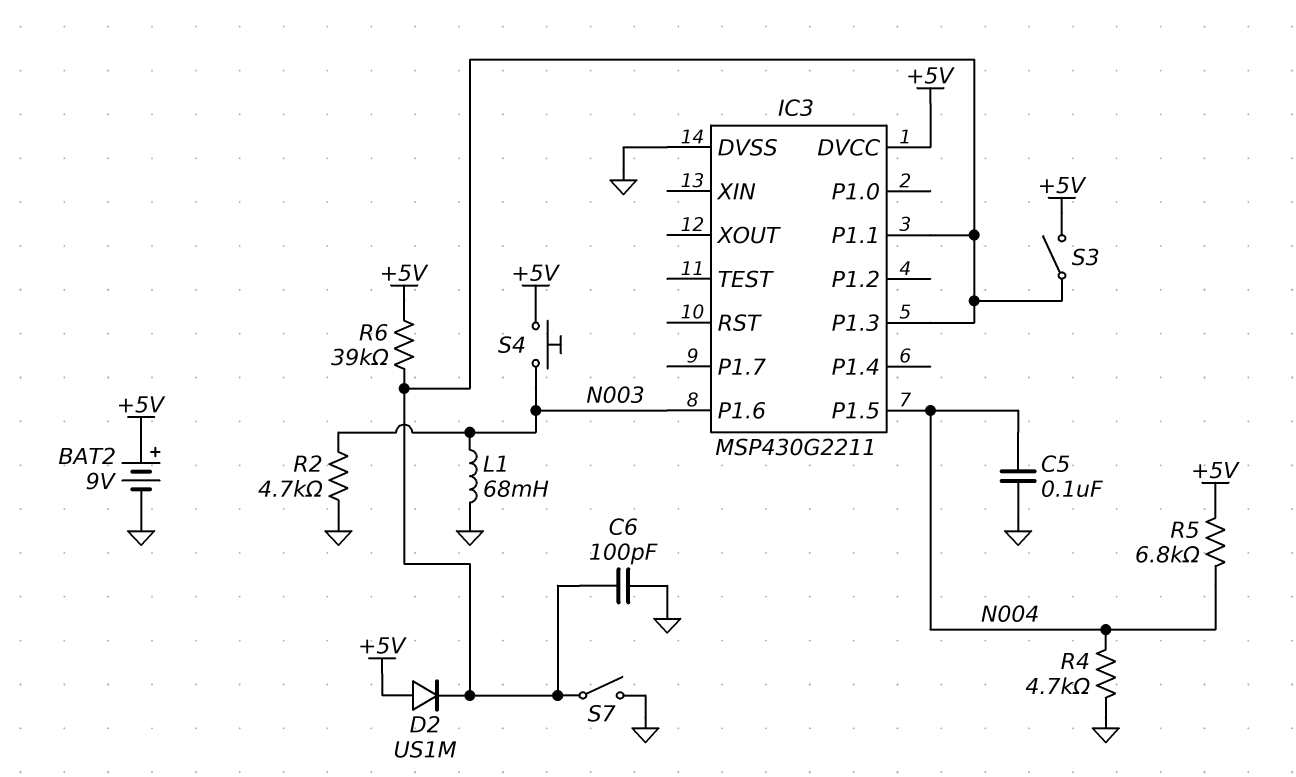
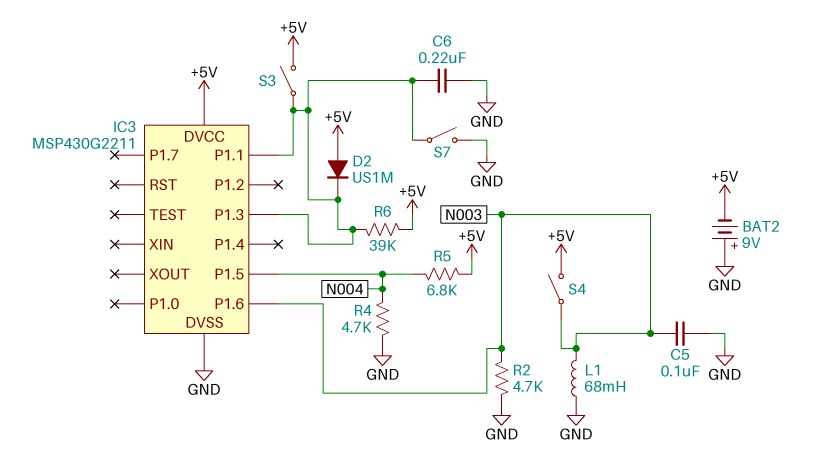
BAT2: 9V (plus +5V, minus GND) -> 9V (plus GND, minus +5V)
C5: 100nF (GND, N004) -> 100nF (GND, N003)
C6: 100pF (GND, IC3/P1.1) -> 220nF (GND, IC3/P1.1)
S4: button (+5V, N003) -> switch (+5V, N003)

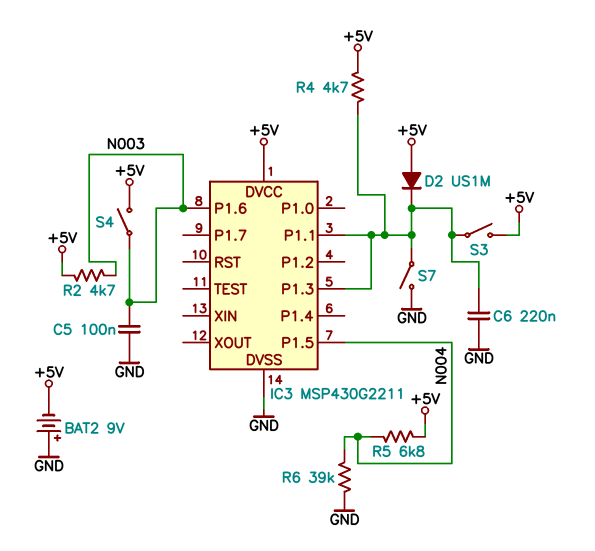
L1: 68mH (GND, N003) -> none
R2: 4.7k (GND, N003) -> 4.7k (+5V, N003)
R4: 4.7k (GND, N004) -> 4.7k (+5V, IC3/P1.1)
R6: 39k (+5V, IC3/P1.1) -> 39k (GND, N004)

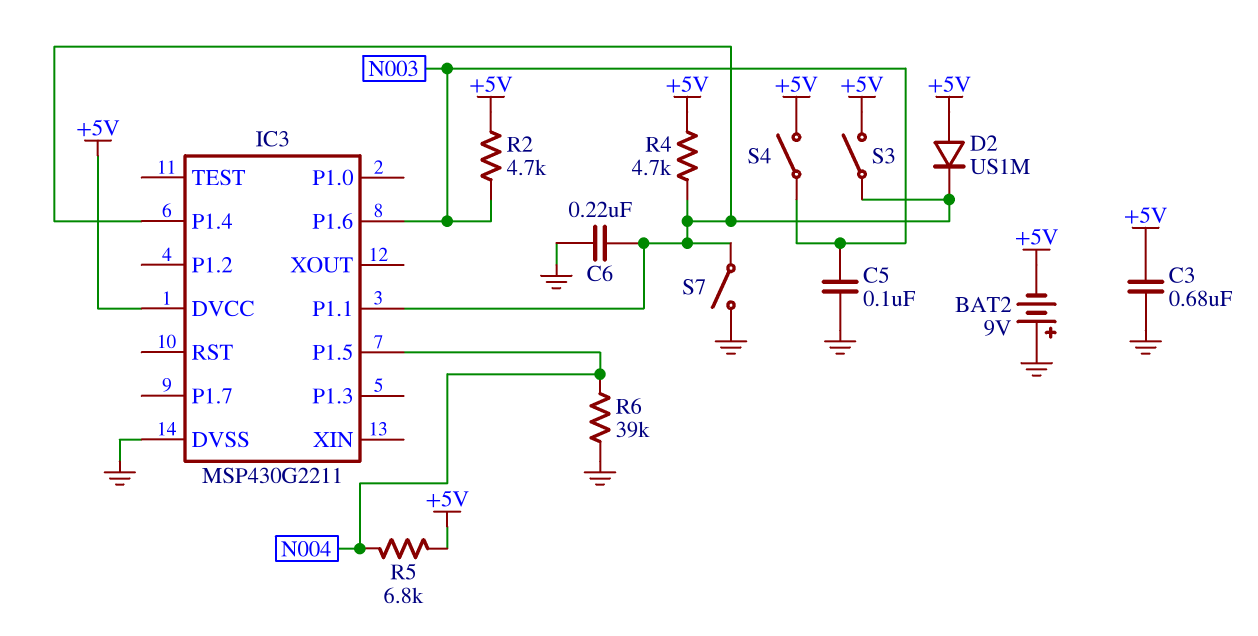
C3: none -> 680nF (+5V, GND)
IC3 pin P1.3: IC3/P1.1 -> none
IC3 pin P1.4: none -> IC3/P1.1

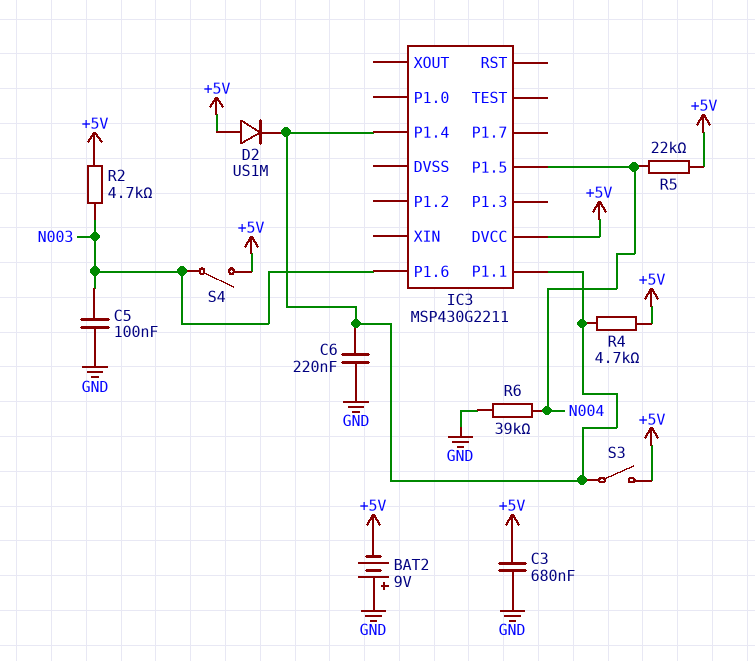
IC3 pin DVSS: GND -> none
R5: 6.8k (+5V, N004) -> 22k (+5V, N004)
S7: switch (GND, IC3/P1.1) -> none

